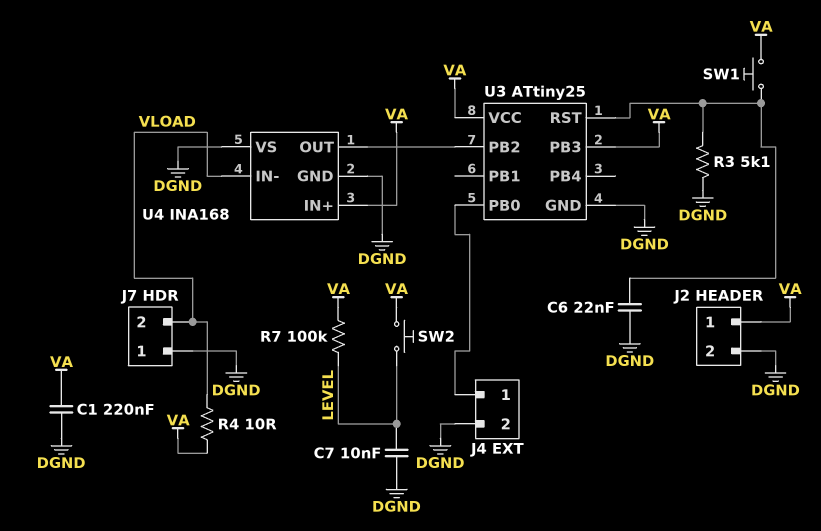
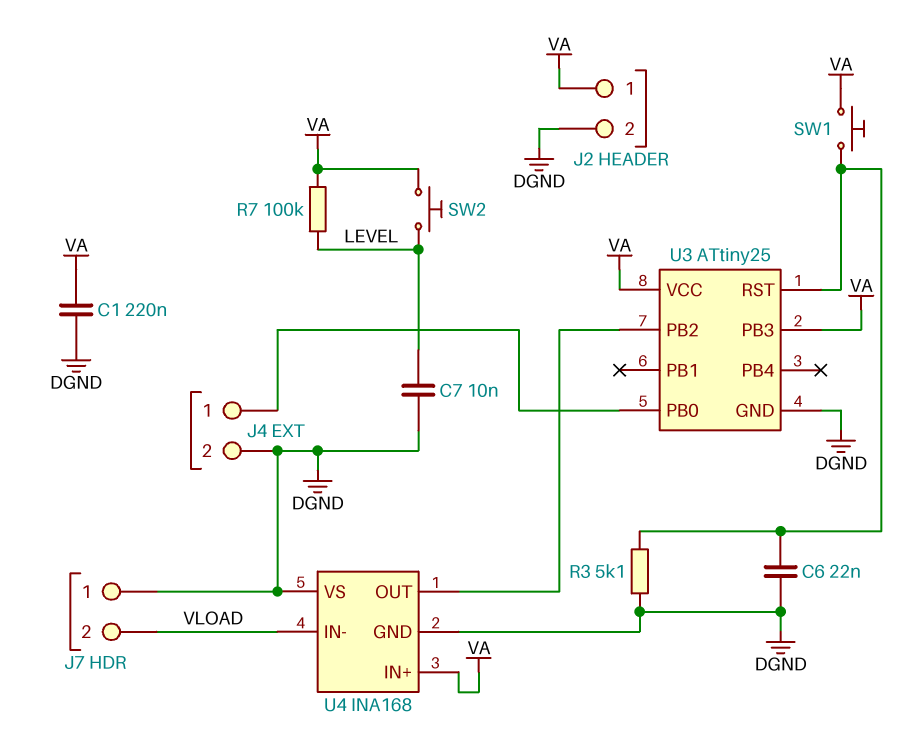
R4: 10 (VA, VLOAD) -> none

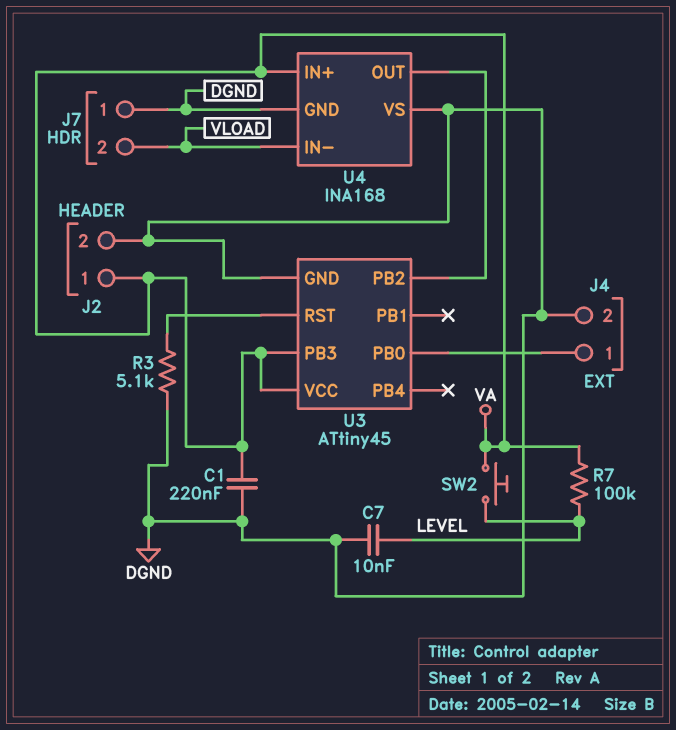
C6: 22nF (DGND, U3/RST) -> none
SW1: button (U3/RST, VA) -> none
U3: ATtiny25 -> ATtiny45

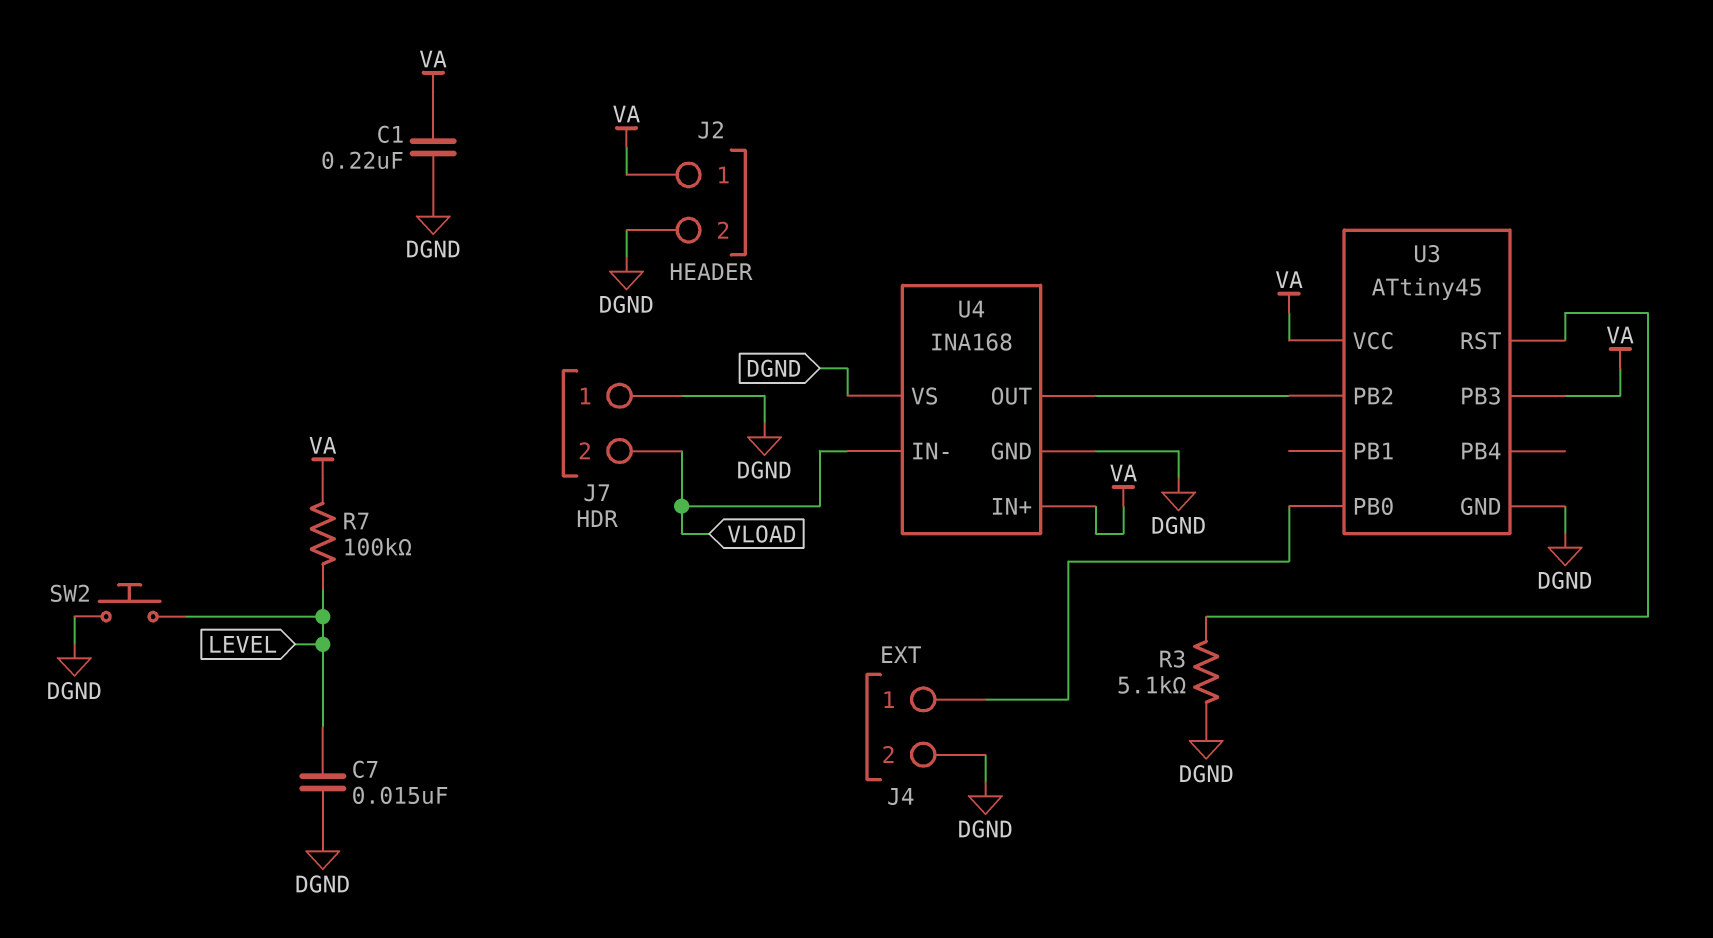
C7: 10nF (DGND, LEVEL) -> 15nF (DGND, LEVEL)
SW2: button (LEVEL, VA) -> button (DGND, LEVEL)

